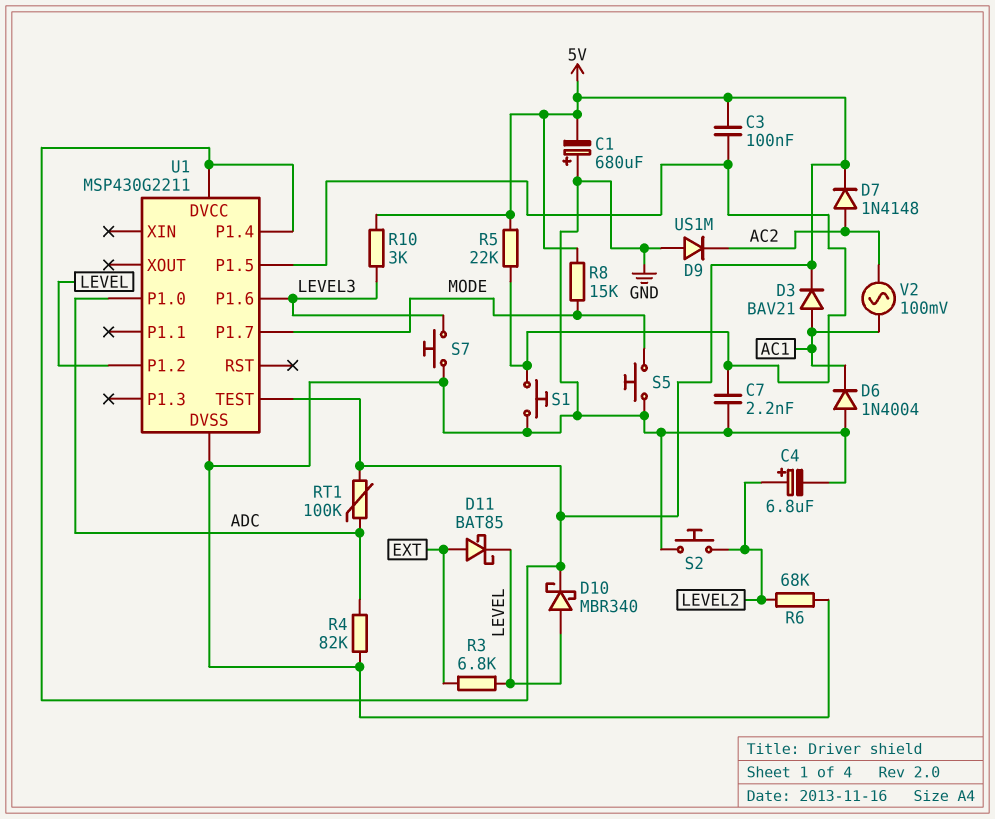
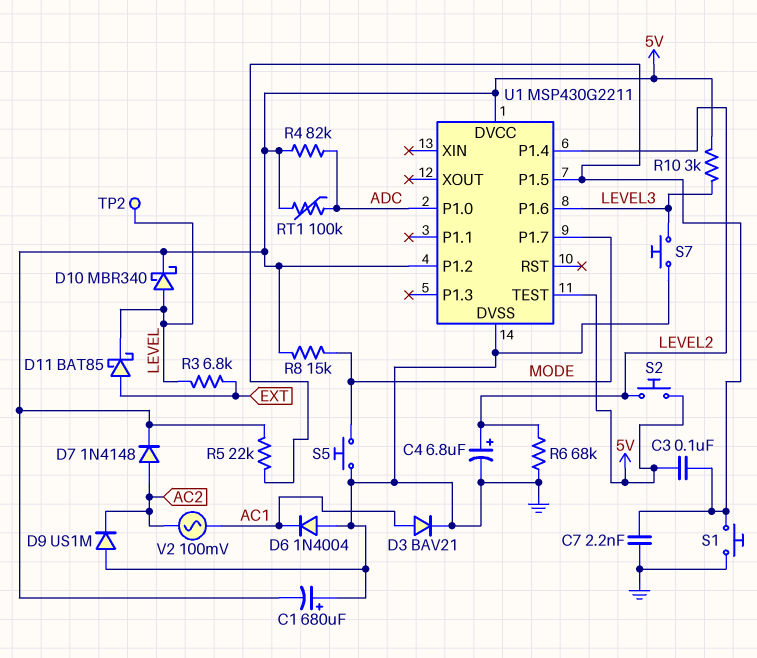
D3: diode BAV21 (A AC1, K 5V) -> diode BAV21 (A AC1, K GND)
R4: 82k (ADC, GND) -> 82k (5V, ADC)
S2: button (GND, LEVEL2) -> button (5V, LEVEL2)
TP2: none -> test point (LEVEL)
U1 pin P1.2: LEVEL -> 5V
U1 pin P1.4: 5V -> LEVEL2

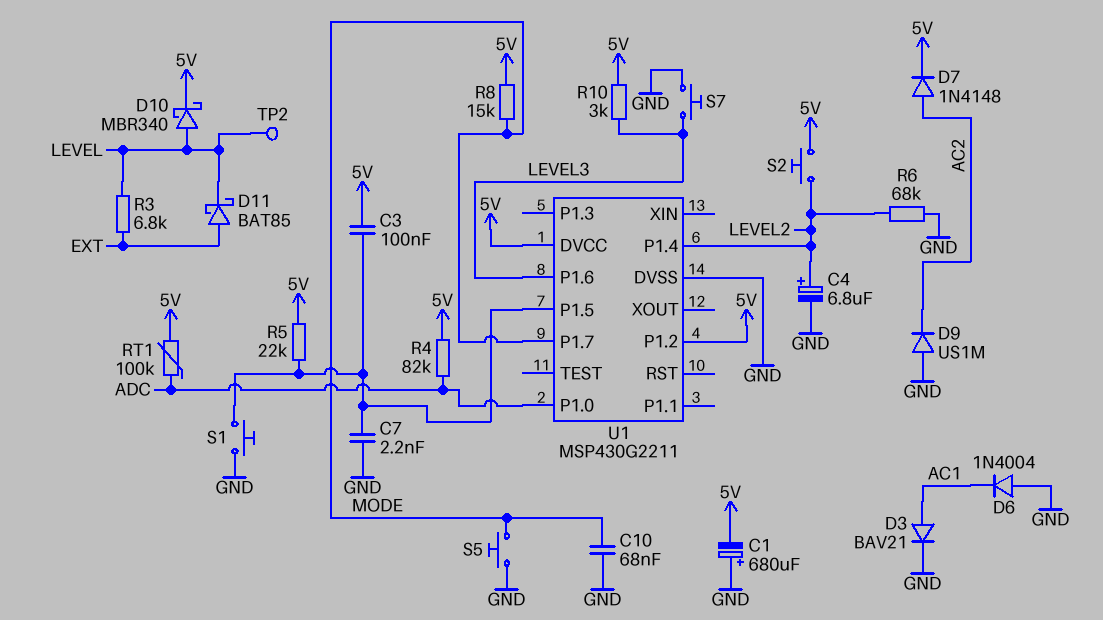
C10: none -> 68nF (GND, MODE)
U1 pin TEST: 5V -> none
V2: AC 100mV (AC1, AC2) -> none

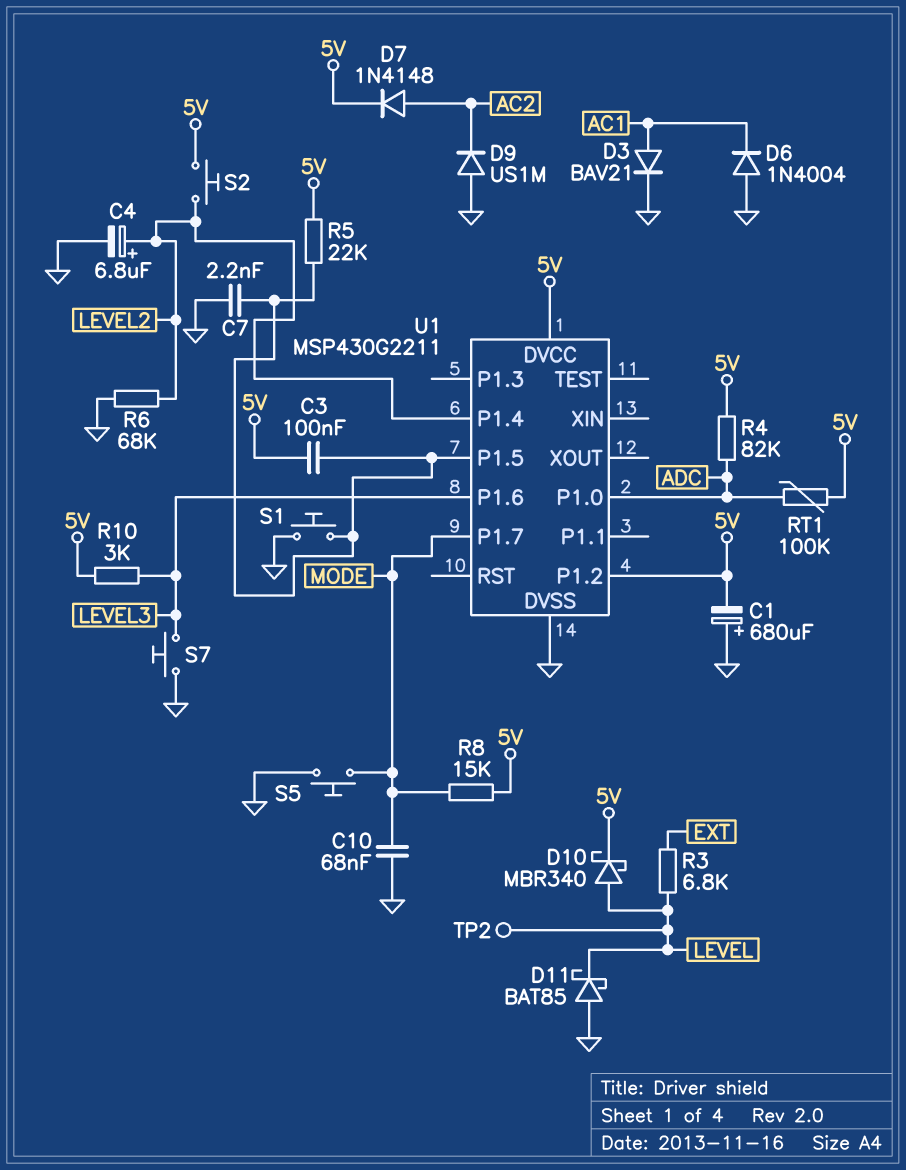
D11: schottky BAT85 (A EXT, K LEVEL) -> schottky BAT85 (A GND, K LEVEL)

